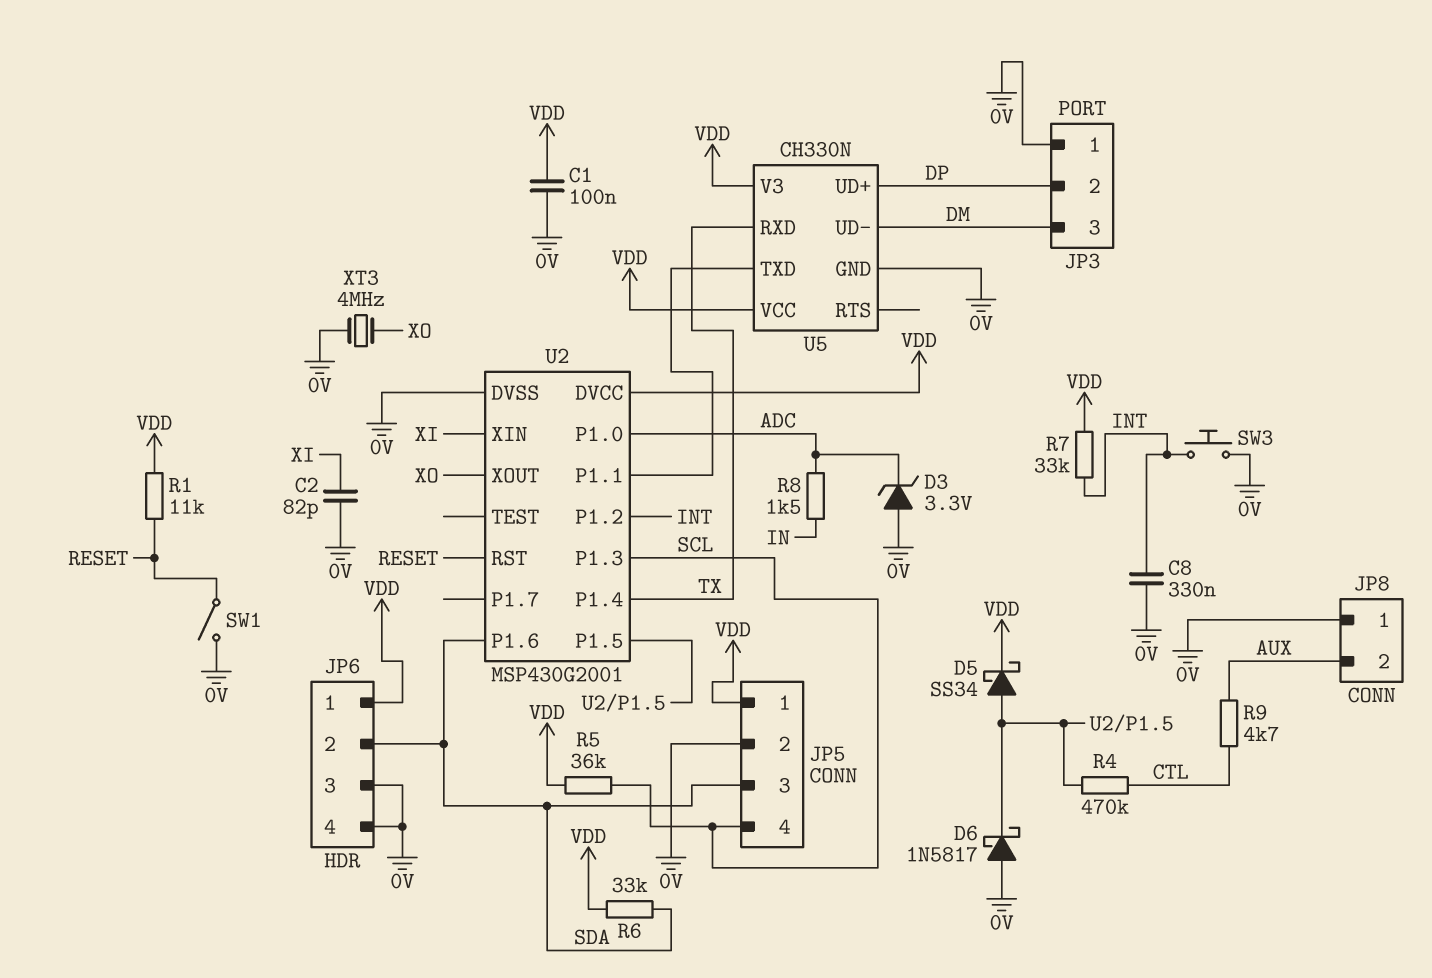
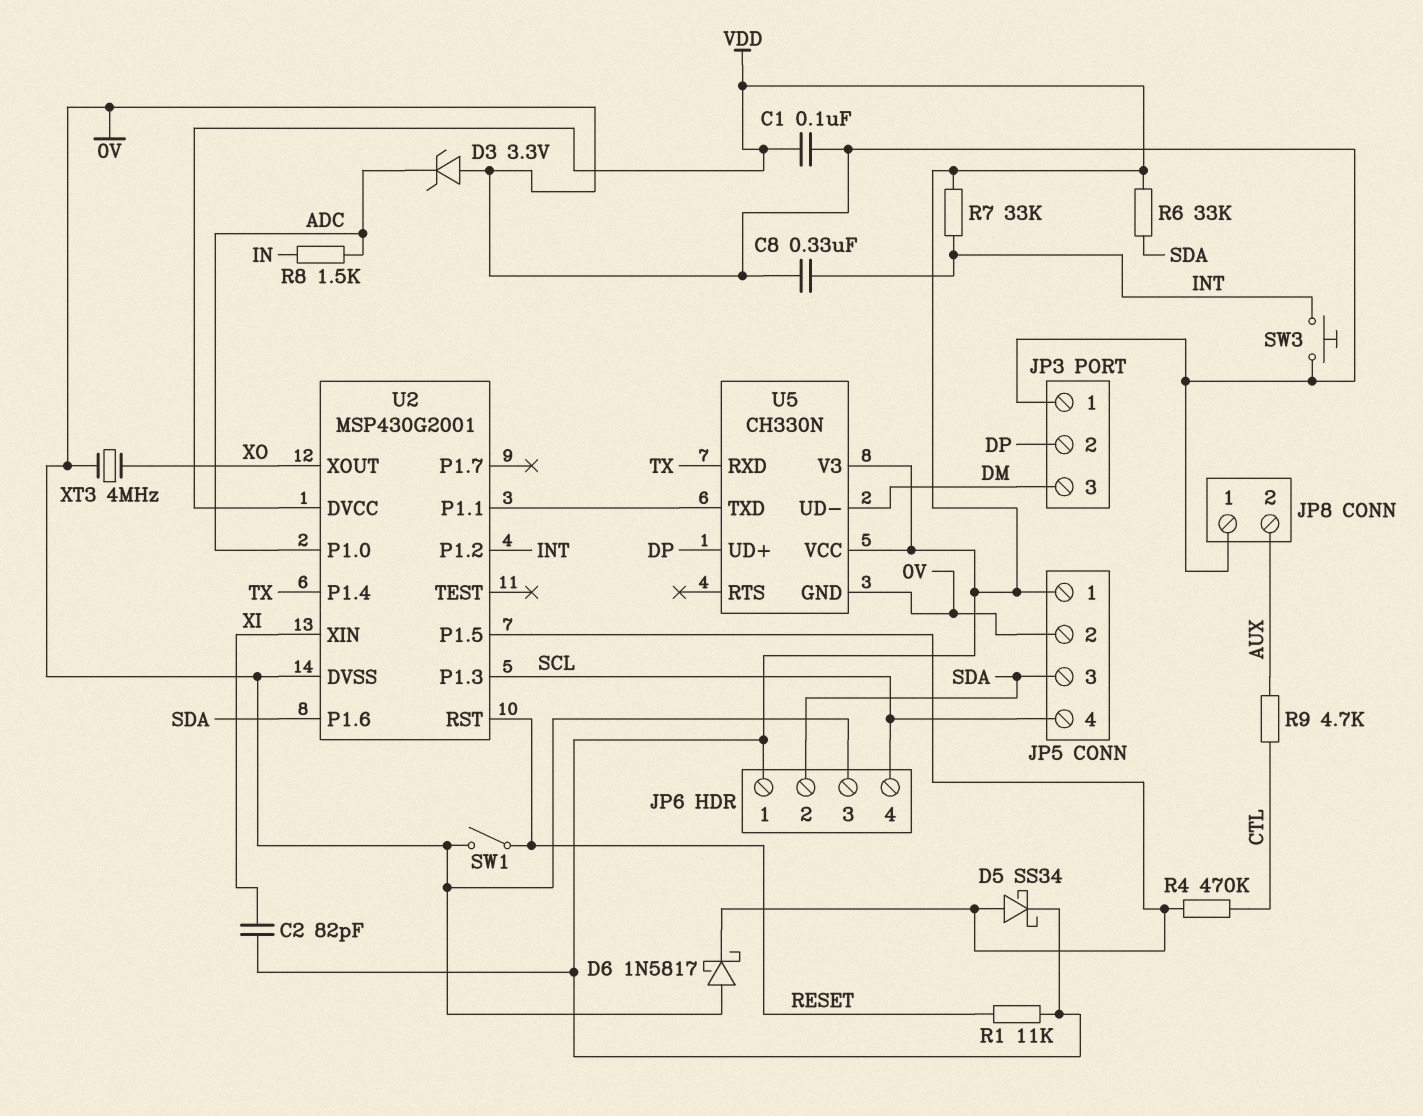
C2: 82pF (0V, XI) -> 82pF (VDD, XI)
JP6 pin 4: 0V -> SCL
R5: 36k (SCL, VDD) -> none

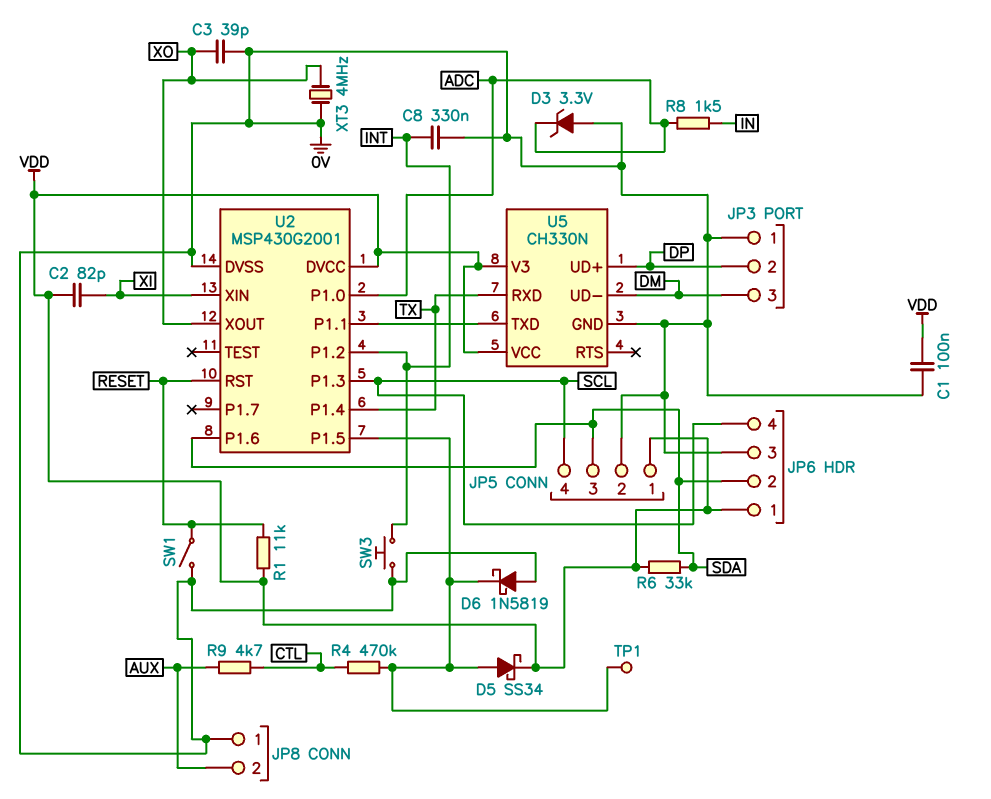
C3: none -> 39pF (0V, XO)
D6: schottky 1N5817 (A 0V, K U2/P1.5) -> schottky 1N5819 (A 0V, K U2/P1.5)
R7: 33k (INT, VDD) -> none
TP1: none -> test point (U2/P1.5)

